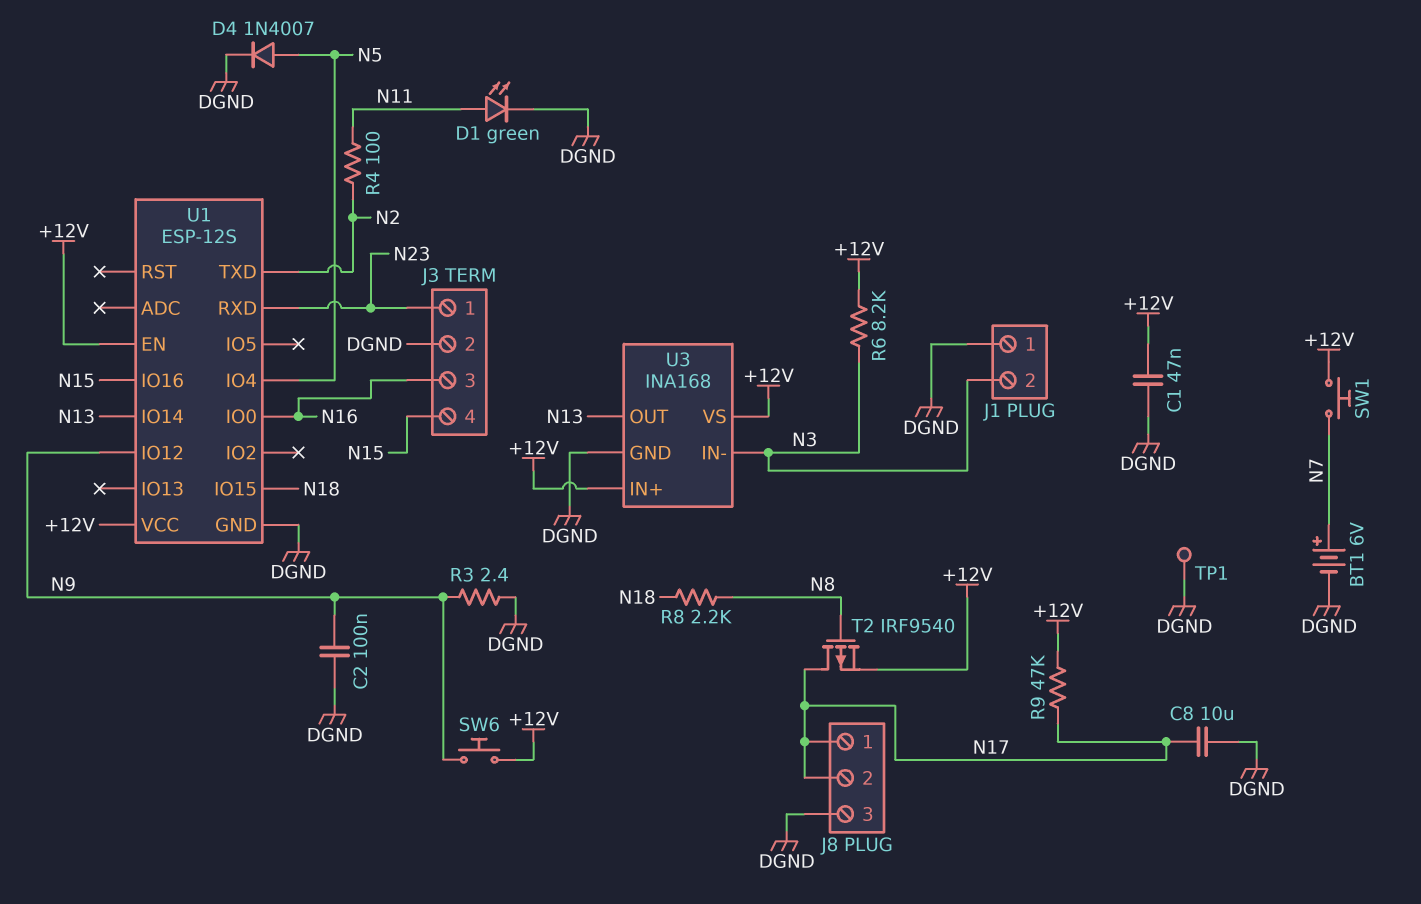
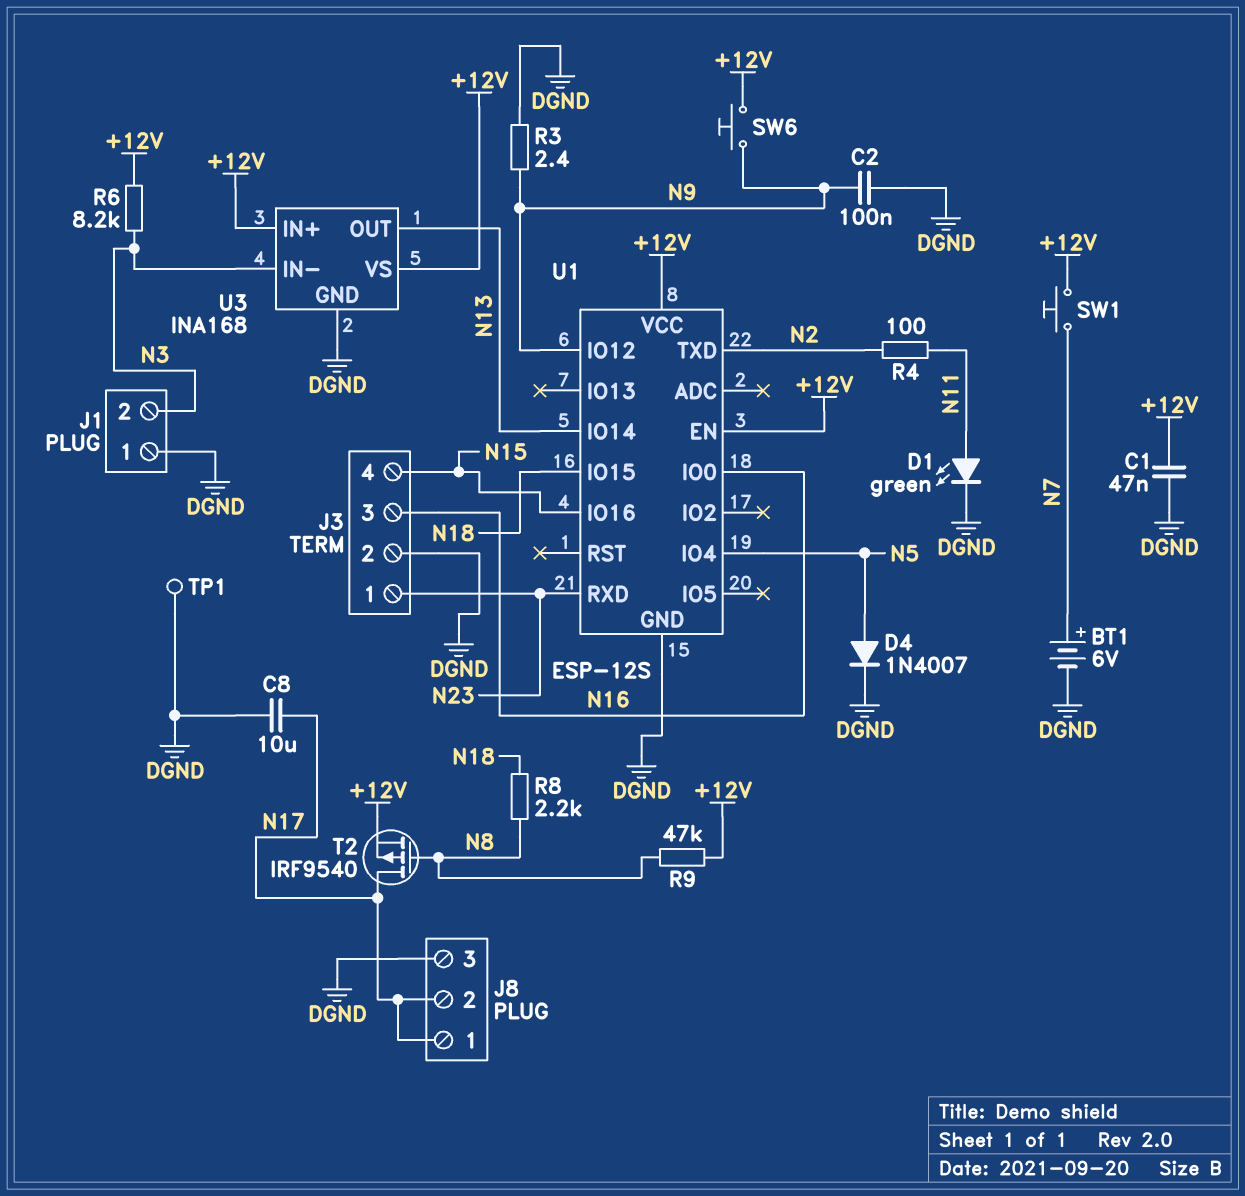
R9: 47k (+12V, N17) -> 47k (+12V, N8)

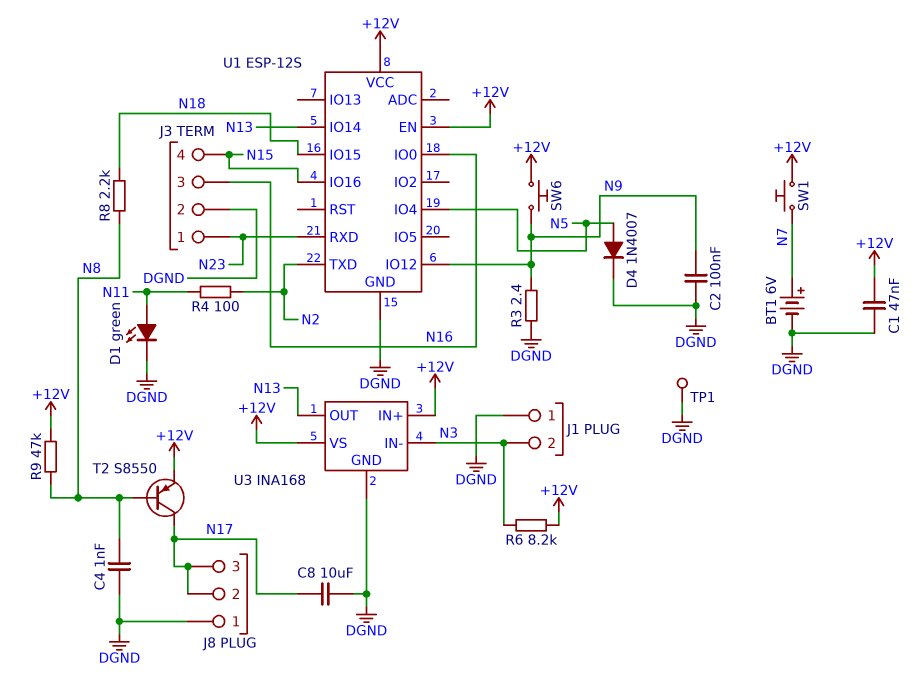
C4: none -> 1nF (DGND, N8)
J8 pin 1: N17 -> DGND
J8 pin 3: DGND -> N17
T2: PMOS IRF9540 (G N8, D N17, S +12V) -> PNP S8550 (B N8, C N17, E +12V)

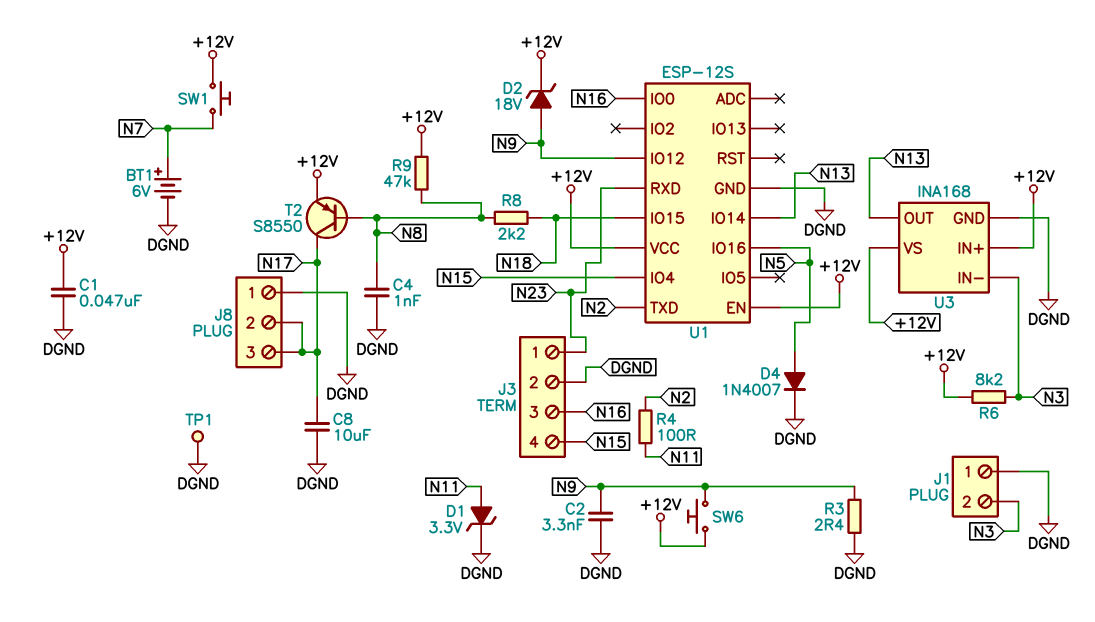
C2: 100nF (DGND, N9) -> 3.3nF (DGND, N9)
D1: LED green (A N11, K DGND) -> zener 3.3V (A N11, K DGND)
D2: none -> zener 18V (A N9, K +12V)
U1 pin IO4: N5 -> N15
U1 pin IO16: N15 -> N5

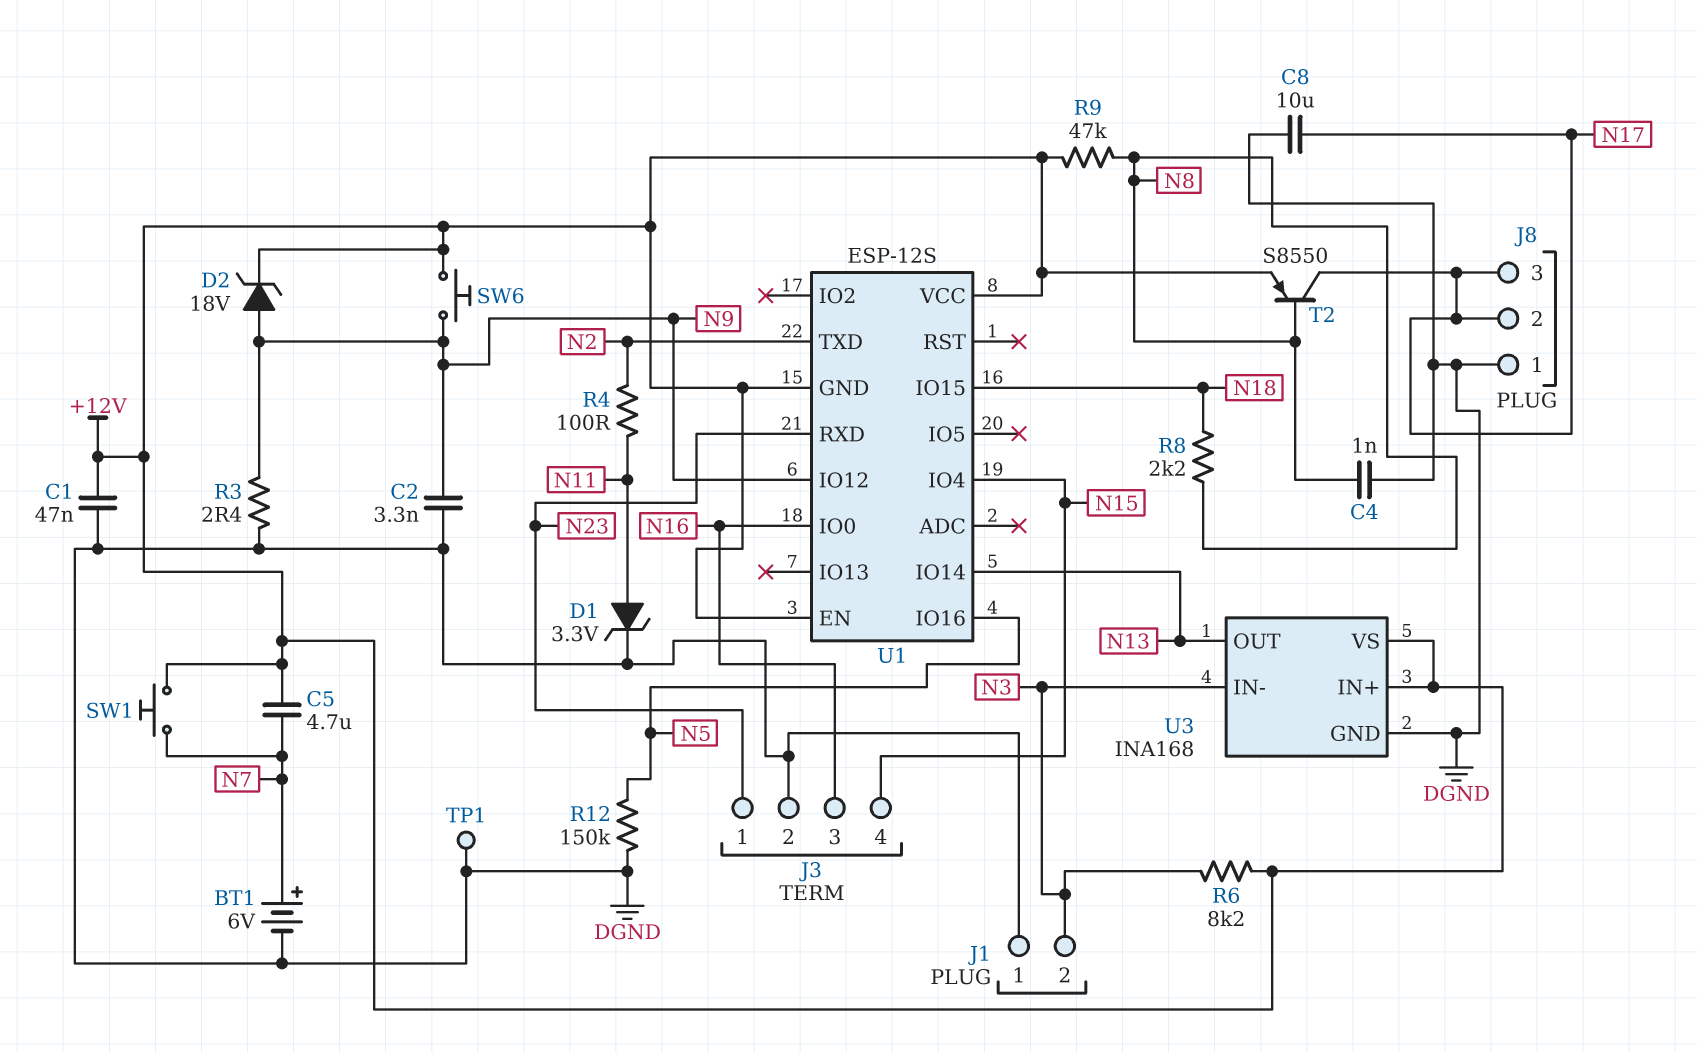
C5: none -> 4.7uF (+12V, N7)
D4: diode 1N4007 (A N5, K DGND) -> none
R12: none -> 150k (DGND, N5)
U1 pin GND: DGND -> +12V

